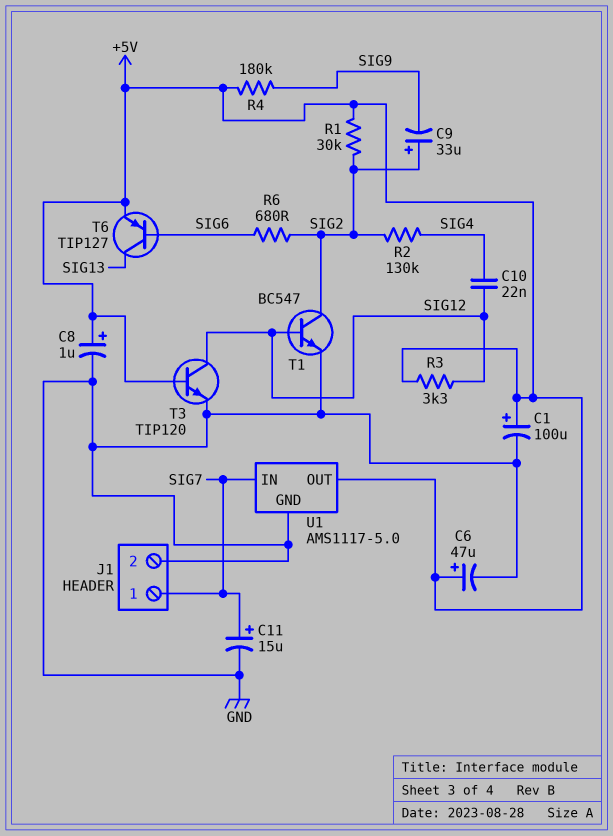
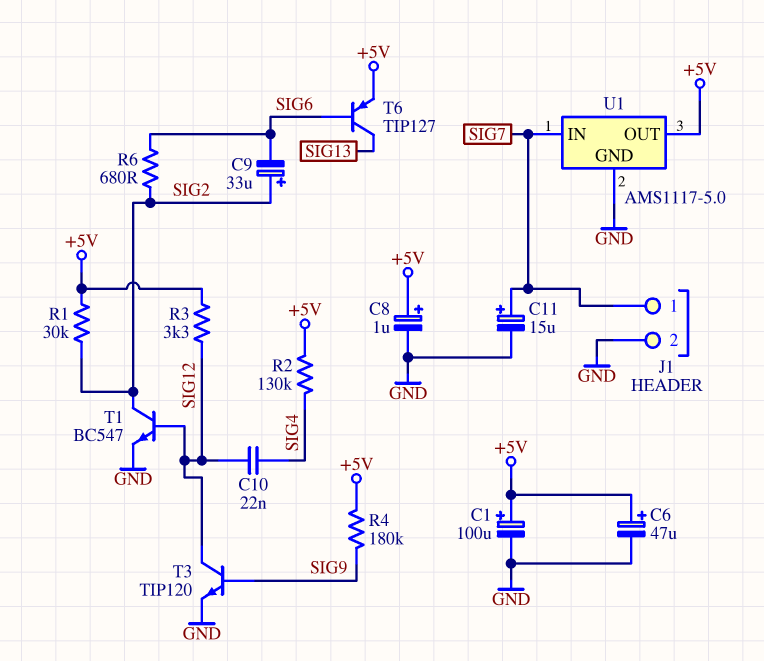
C9: 33uF (plus SIG2, minus SIG9) -> 33uF (plus SIG2, minus SIG6)
R2: 130k (SIG2, SIG4) -> 130k (+5V, SIG4)
T3: NPN TIP120 (B +5V, C SIG12, E GND) -> NPN TIP120 (B SIG9, C SIG12, E GND)

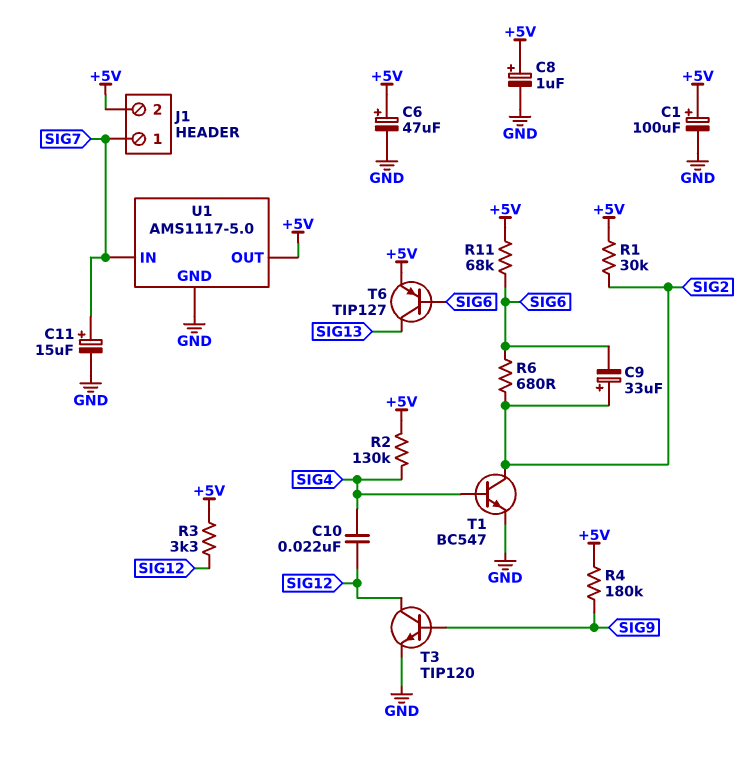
J1 pin 2: GND -> +5V
R11: none -> 68k (+5V, SIG6)
T1: NPN BC547 (B SIG12, C SIG2, E GND) -> NPN BC547 (B SIG4, C SIG2, E GND)

